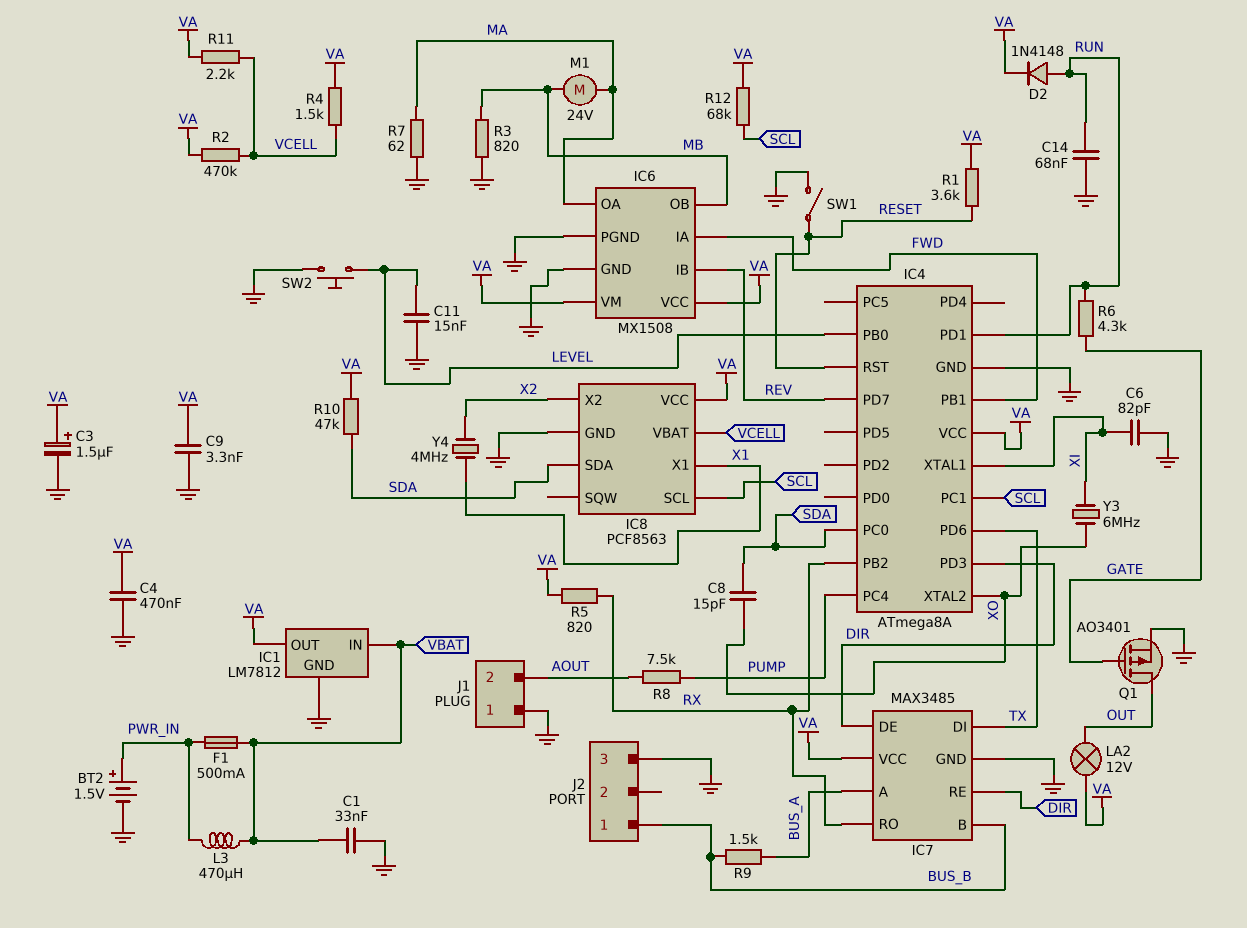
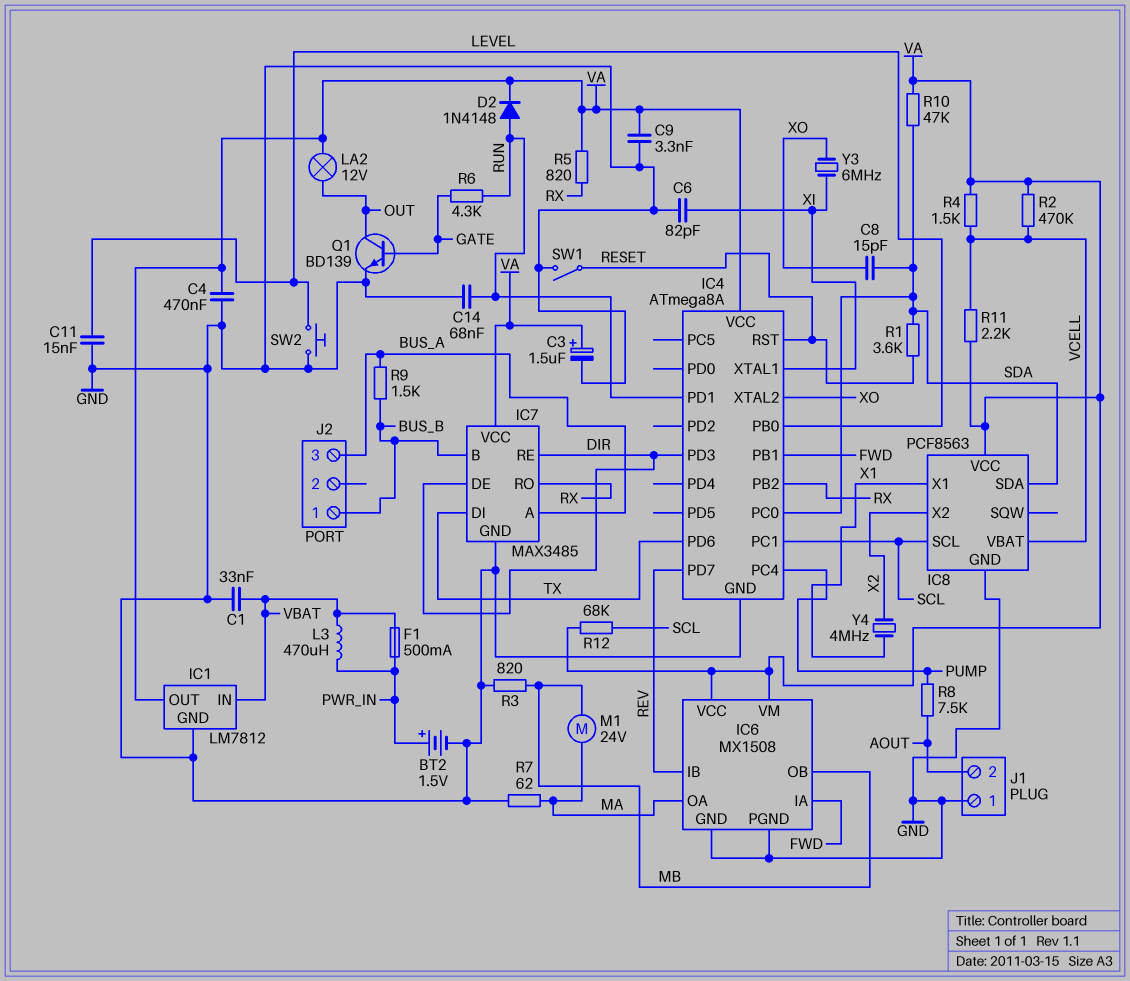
J2 pin 3: GND -> BUS_A
Q1: PMOS AO3401 (G GATE, D OUT, S GND) -> NPN BD139 (B GATE, C OUT, E GND)
R1: 3.6k (RESET, VA) -> 3.6k (RESET, SDA)

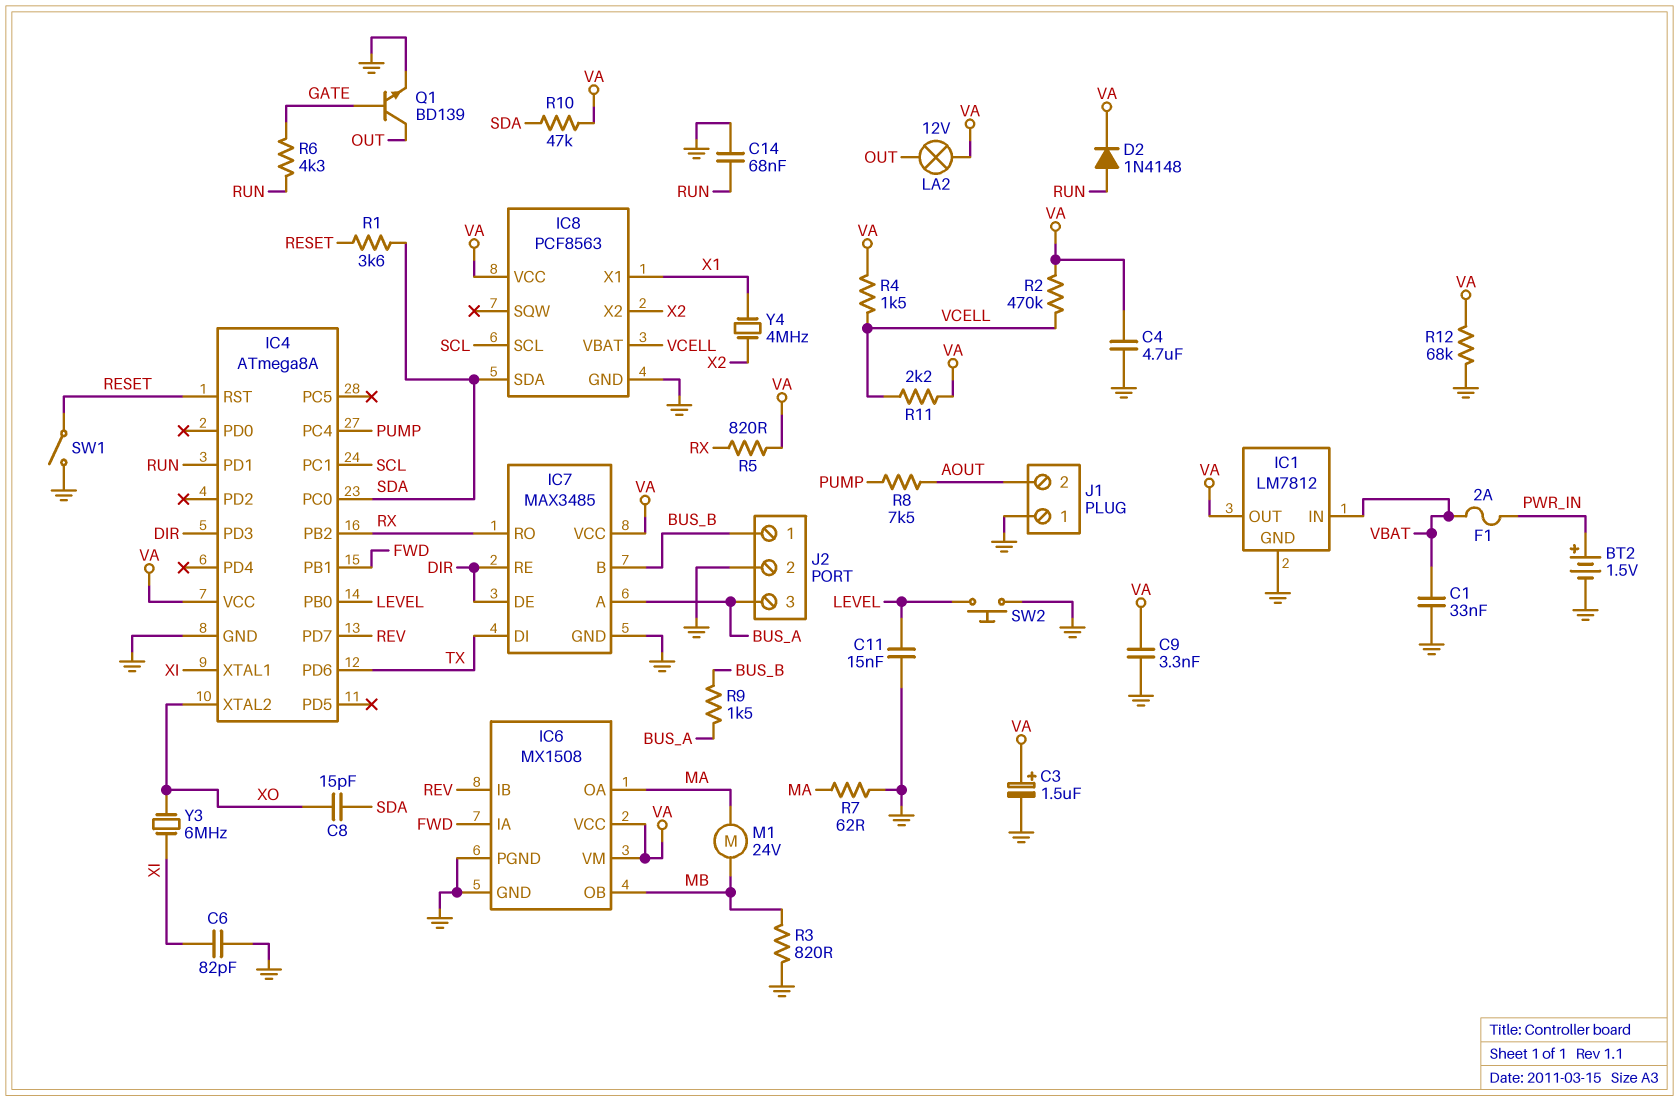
C4: 470nF (GND, VA) -> 4.7uF (GND, VA)
F1: 500mA (PWR_IN, VBAT) -> 2A (PWR_IN, VBAT)
J2 pin 2: none -> GND
L3: 470uH (PWR_IN, VBAT) -> none
R12: 68k (SCL, VA) -> 68k (GND, VA)

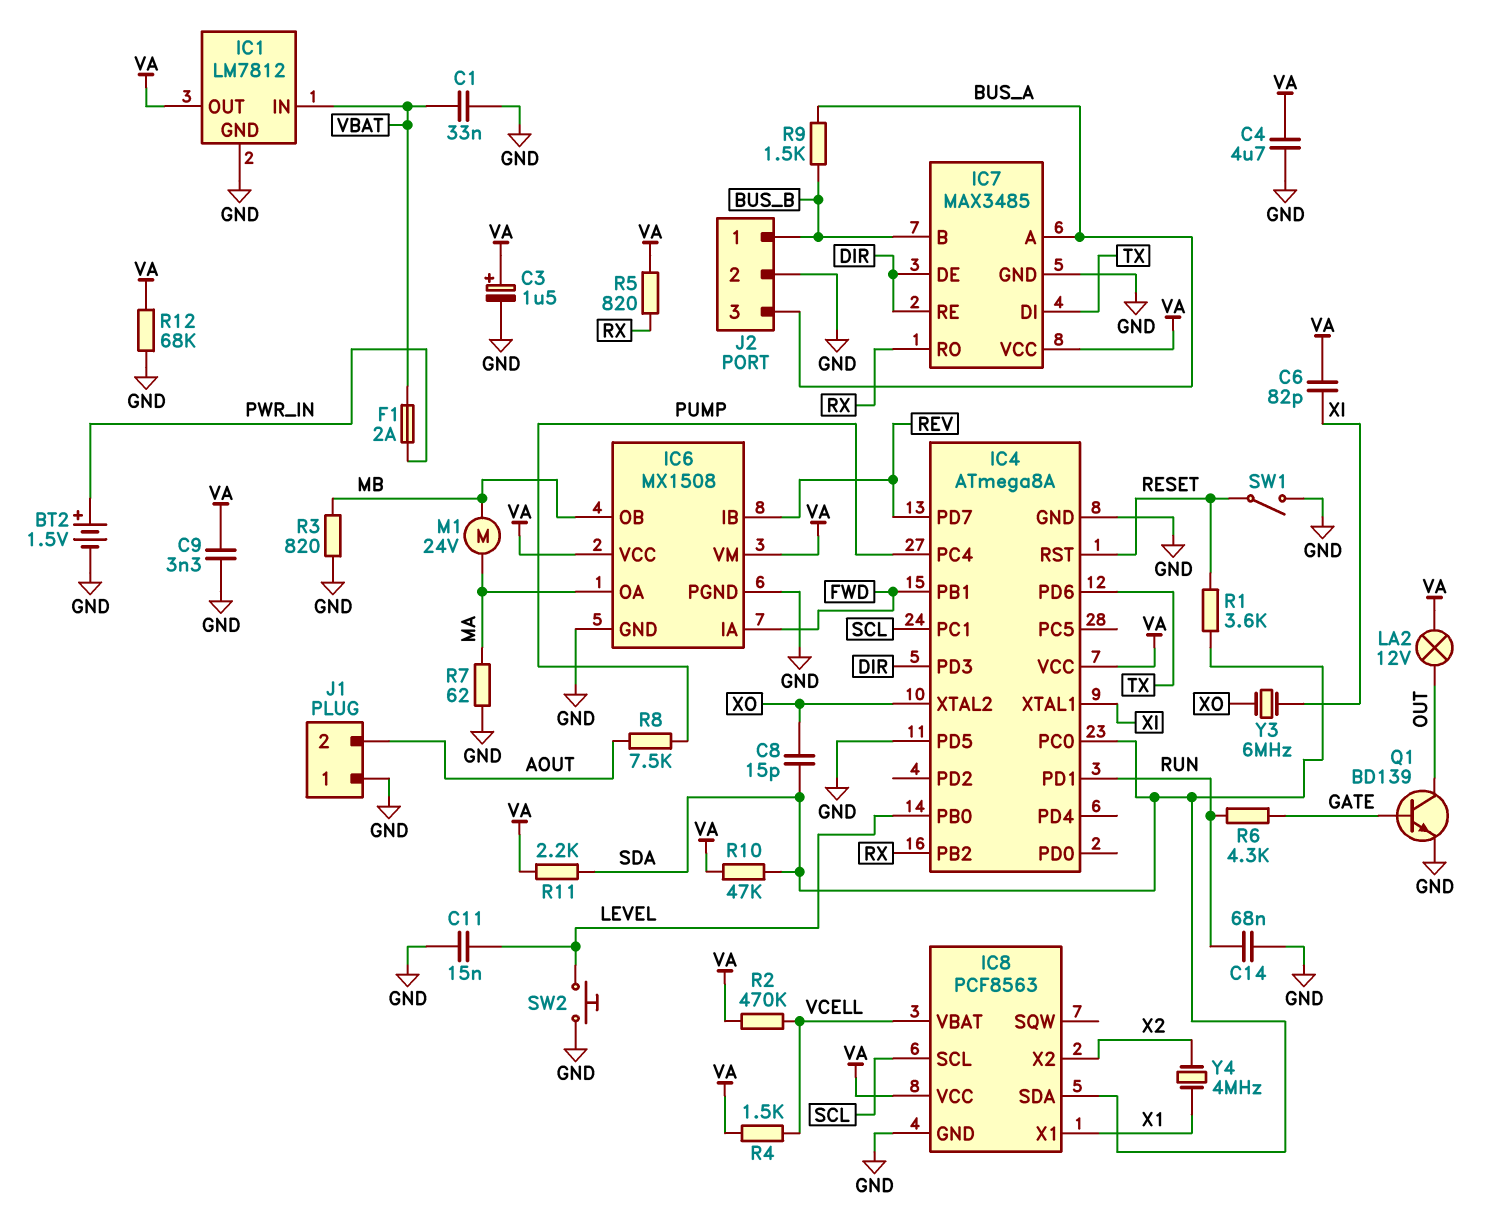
C6: 82pF (GND, XI) -> 82pF (VA, XI)
D2: diode 1N4148 (A RUN, K VA) -> none
IC4 pin PD5: none -> GND
R11: 2.2k (VA, VCELL) -> 2.2k (SDA, VA)

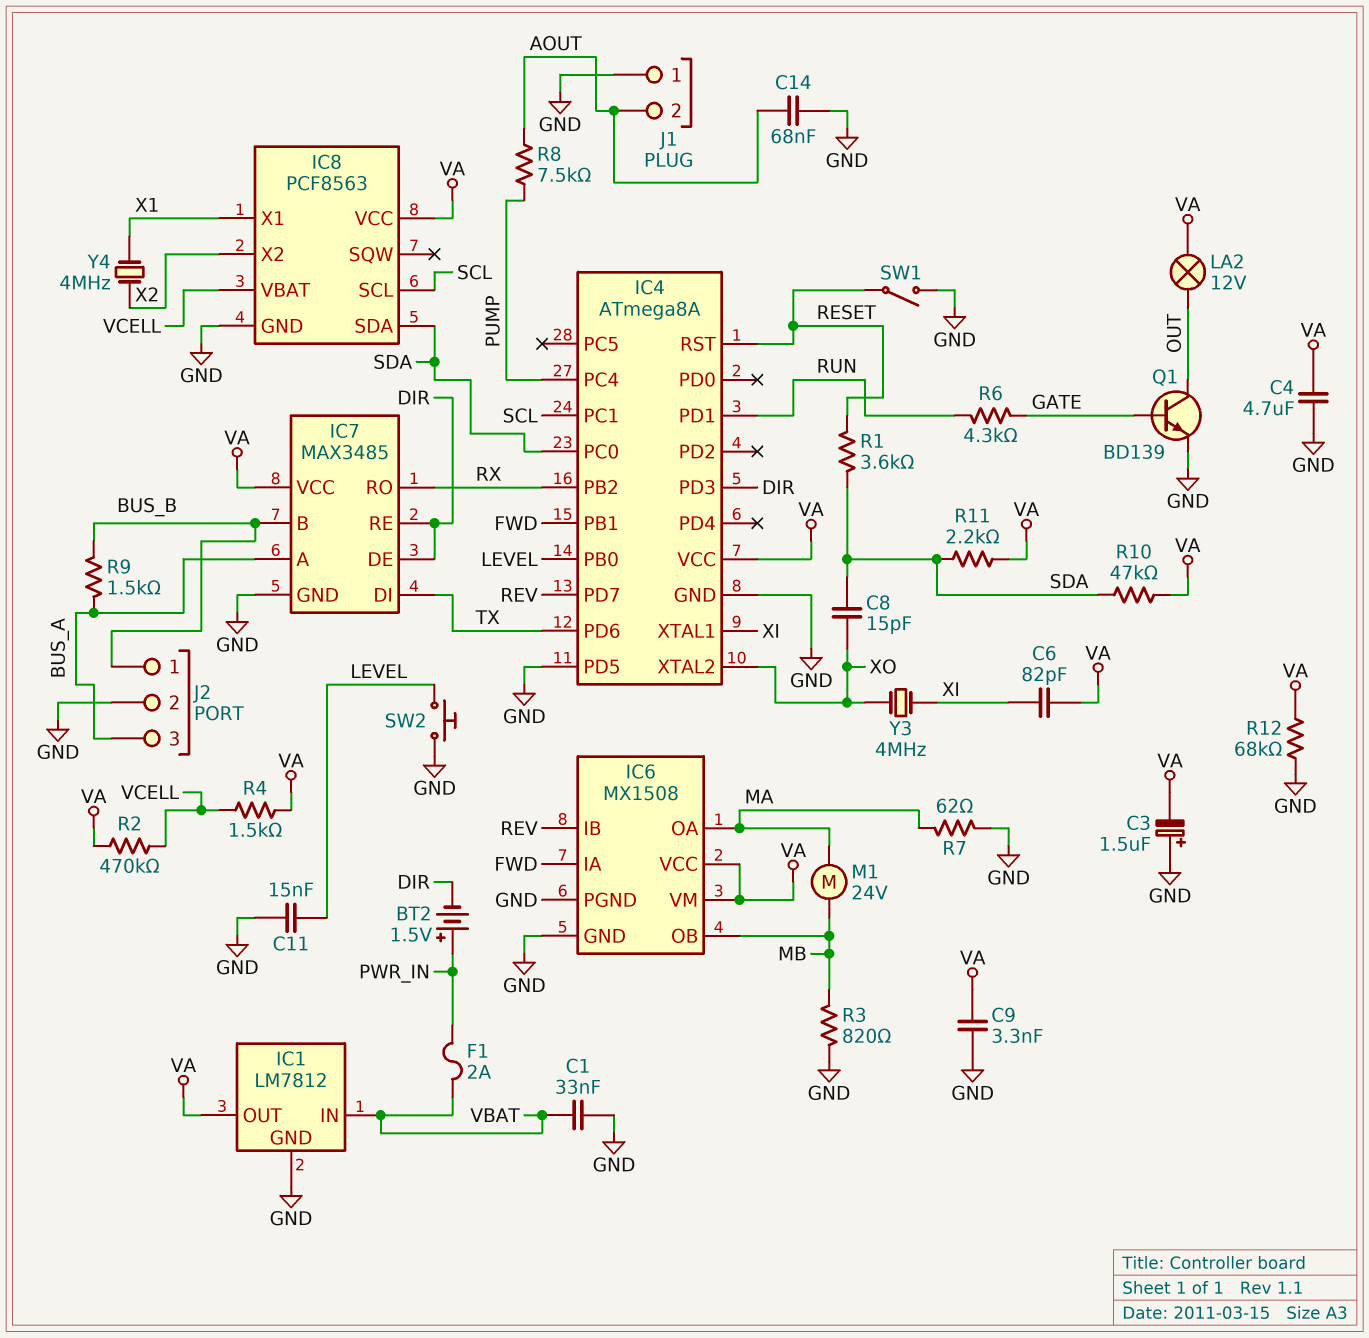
BT2: 1.5V (plus PWR_IN, minus GND) -> 1.5V (plus PWR_IN, minus DIR)
C3: 1.5uF (plus VA, minus GND) -> 1.5uF (plus GND, minus VA)
C14: 68nF (GND, RUN) -> 68nF (AOUT, GND)
R5: 820 (RX, VA) -> none
Y3: 6MHz (XI, XO) -> 4MHz (XI, XO)

